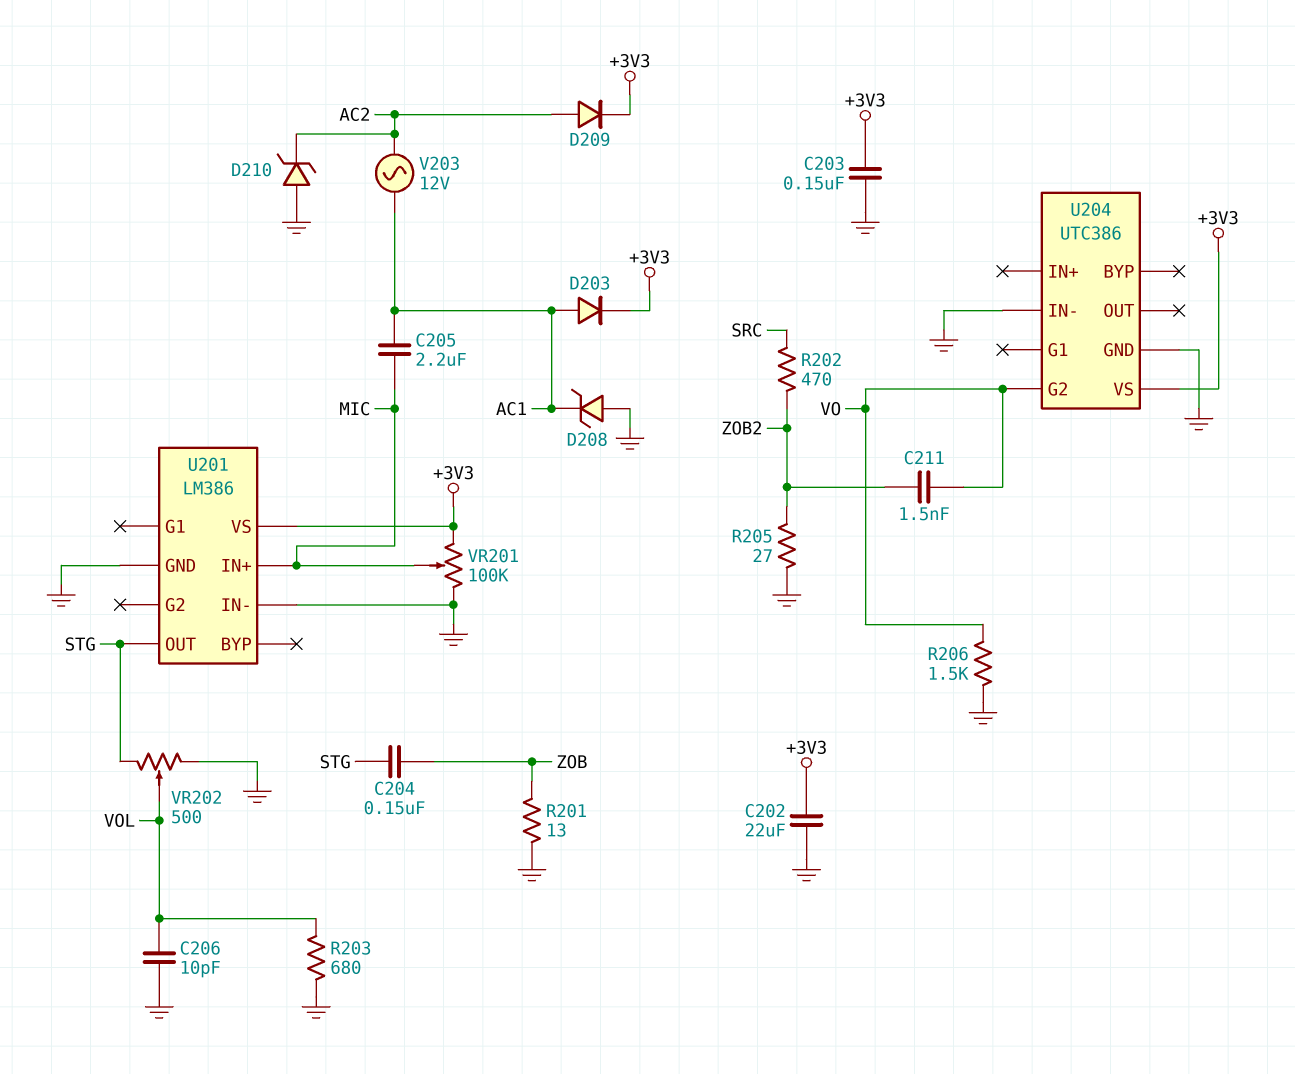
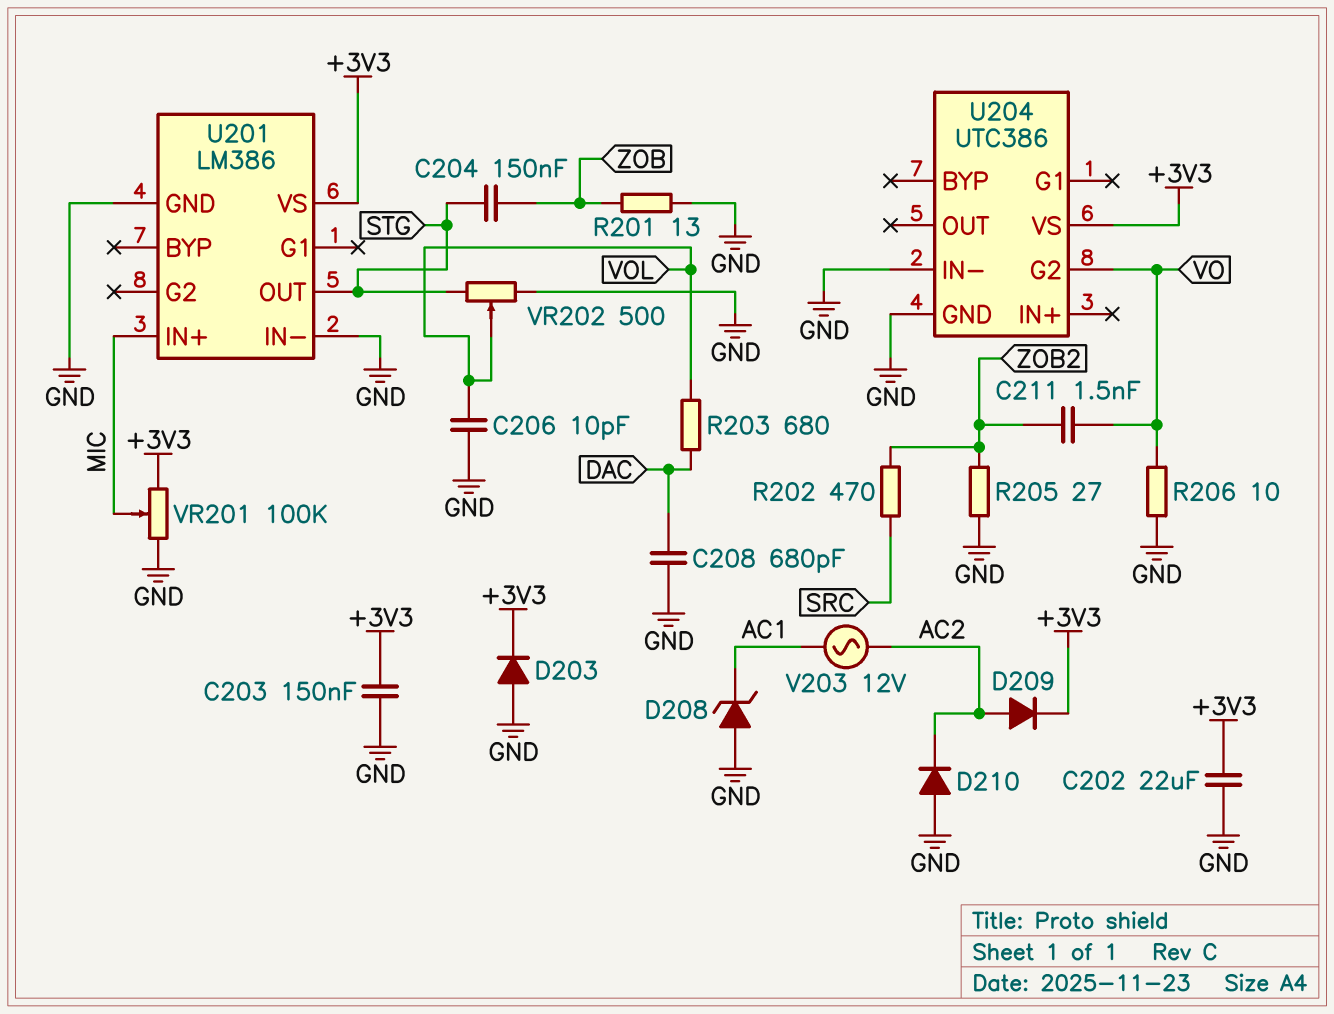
C205: 2.2uF (AC1, MIC) -> none
C208: none -> 680pF (DAC, GND)
D203: diode (A AC1, K +3V3) -> diode (A GND, K +3V3)
D210: zener (A GND, K AC2) -> diode (A GND, K AC2)
R203: 680 (GND, VOL) -> 680 (DAC, VOL)
R206: 1.5k (GND, VO) -> 10 (GND, VO)

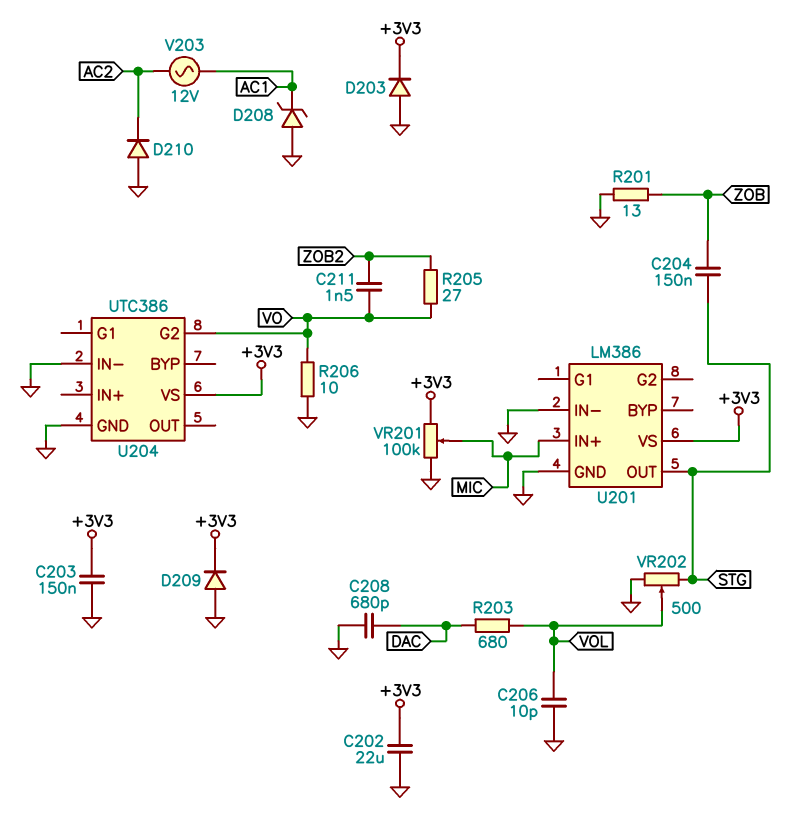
D209: diode (A AC2, K +3V3) -> diode (A GND, K +3V3)
R202: 470 (SRC, ZOB2) -> none
R205: 27 (GND, ZOB2) -> 27 (VO, ZOB2)

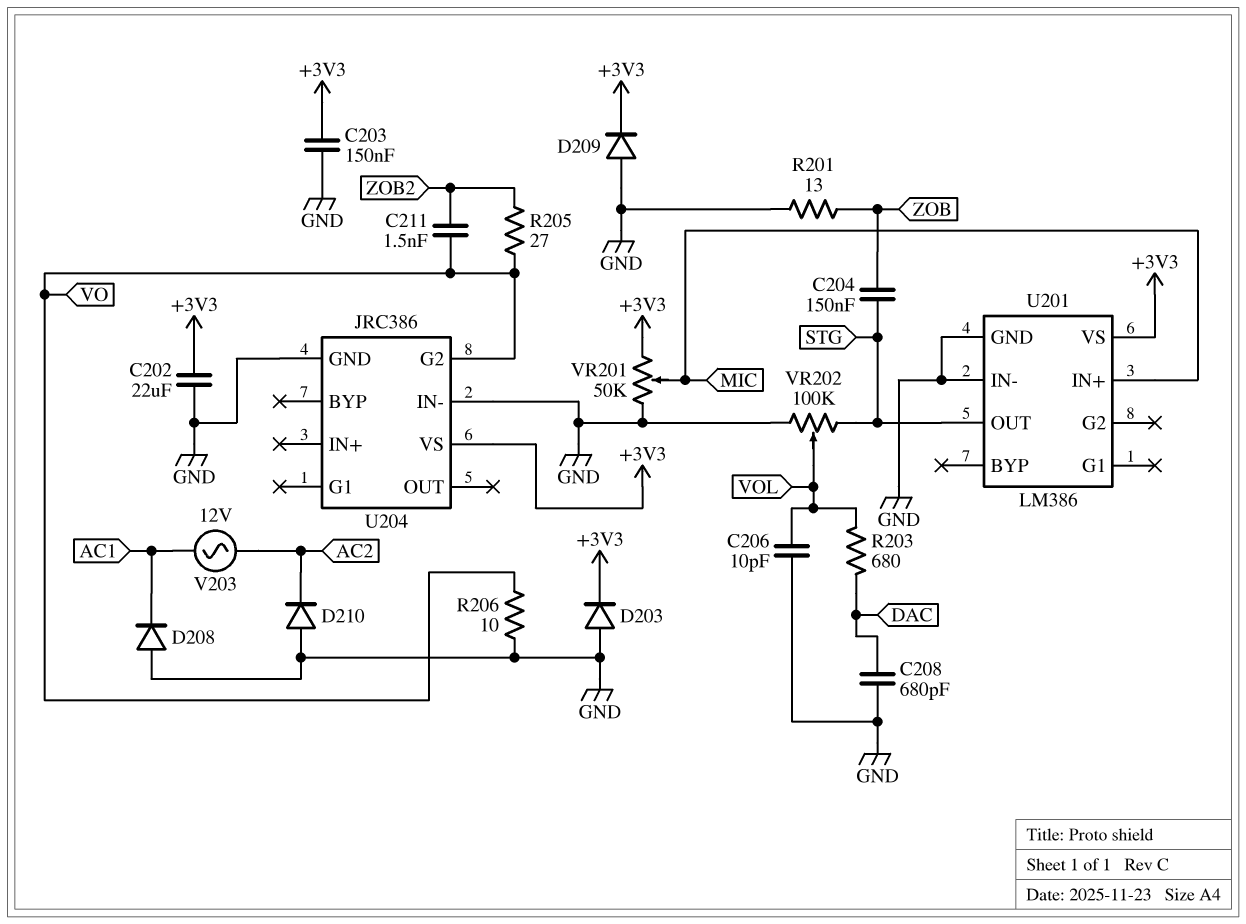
D208: zener (A GND, K AC1) -> diode (A GND, K AC1)
U204: UTC386 -> JRC386
VR201: 100k (+3V3, GND, wiper MIC) -> 50k (+3V3, GND, wiper MIC)
VR202: 500 (GND, STG, wiper VOL) -> 100k (GND, STG, wiper VOL)

